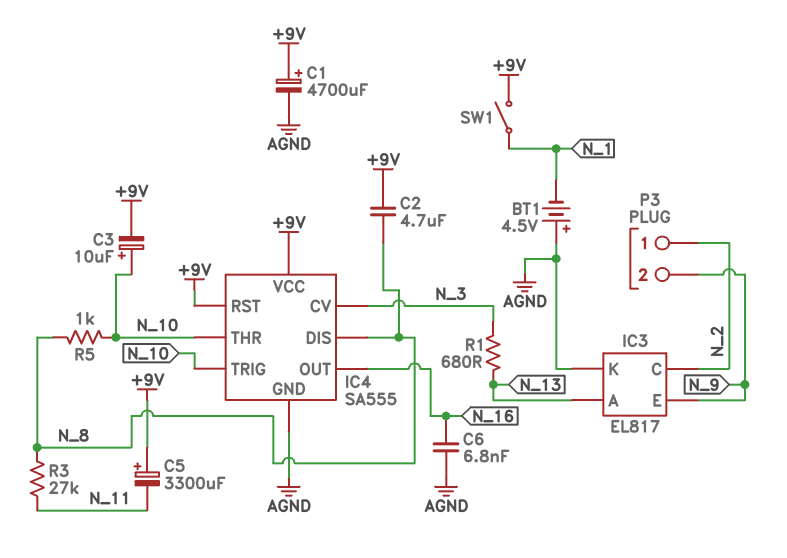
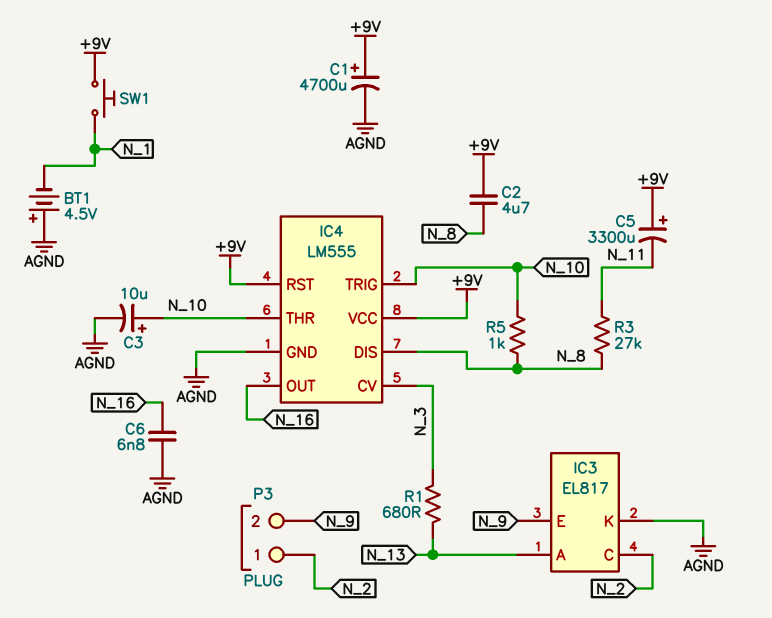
C3: 10uF (plus N_10, minus +9V) -> 10uF (plus N_10, minus AGND)
IC4: SA555 -> LM555
SW1: switch (+9V, N_1) -> button (+9V, N_1)

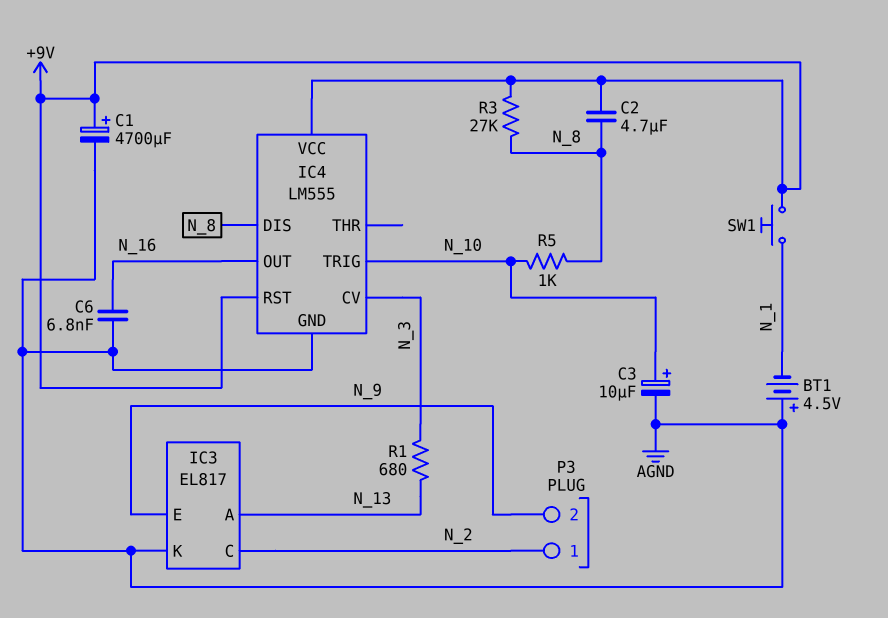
C5: 3300uF (plus +9V, minus N_11) -> none
IC4 pin THR: N_10 -> none
R3: 27k (N_8, N_11) -> 27k (+9V, N_8)

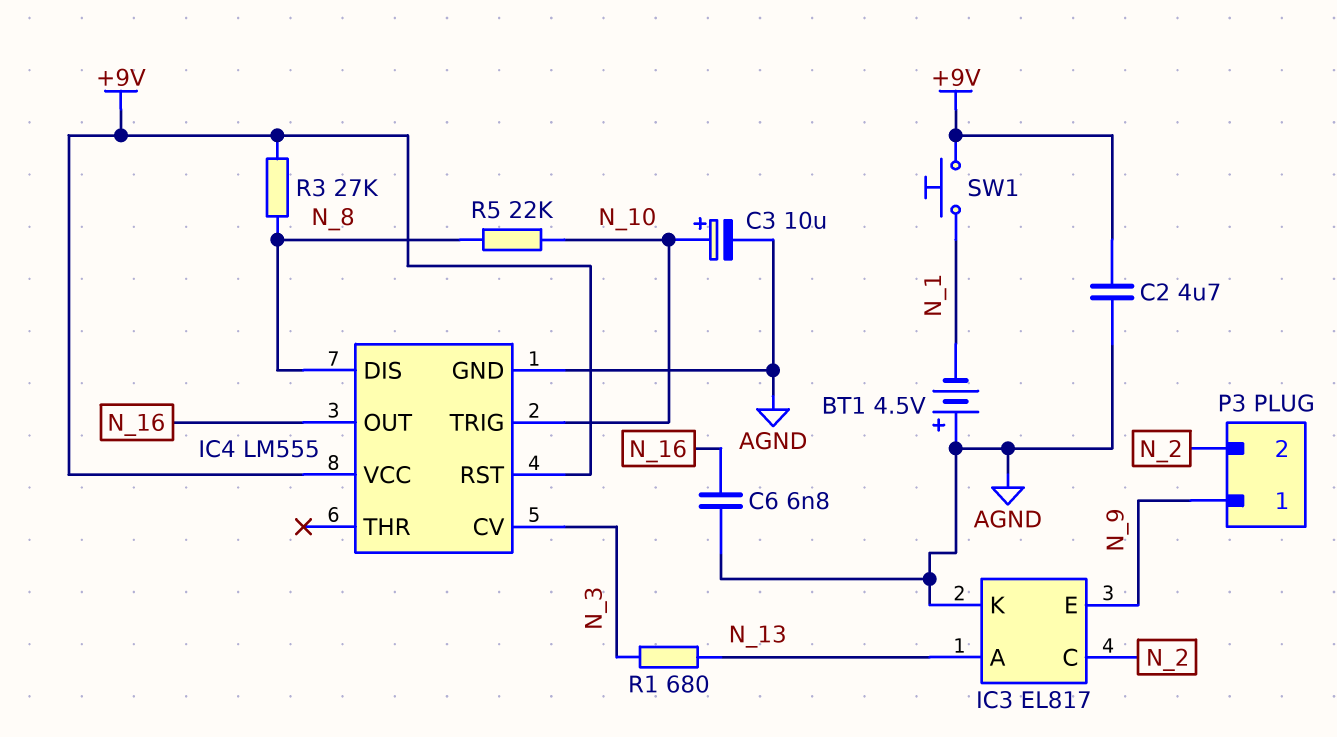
C1: 4700uF (plus +9V, minus AGND) -> none
C2: 4.7uF (+9V, N_8) -> 4.7uF (+9V, AGND)
P3 pin 1: N_2 -> N_9
P3 pin 2: N_9 -> N_2
R5: 1k (N_8, N_10) -> 22k (N_8, N_10)

